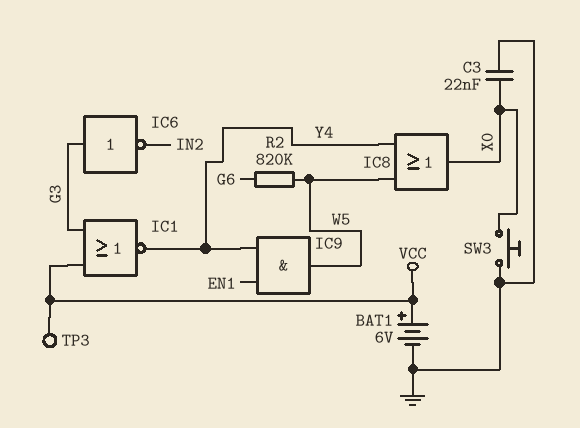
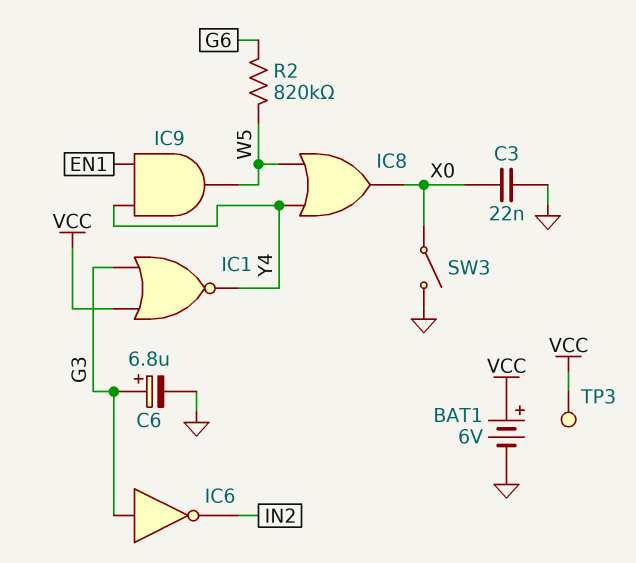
C6: none -> 6.8uF (plus G3, minus GND)
SW3: button (GND, X0) -> switch (GND, X0)

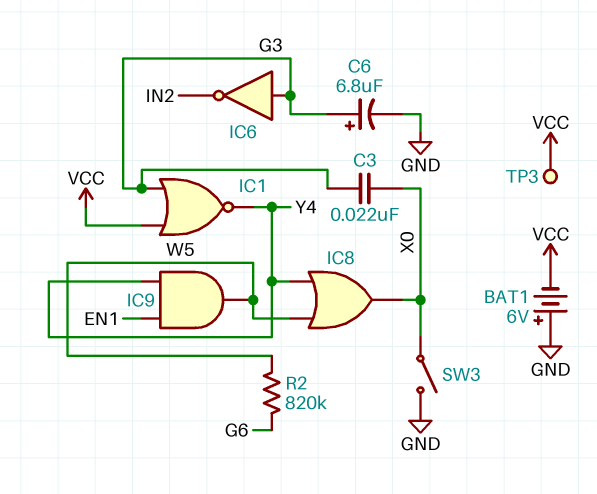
BAT1: 6V (plus VCC, minus GND) -> 6V (plus GND, minus VCC)
C3: 22nF (GND, X0) -> 22nF (G3, X0)

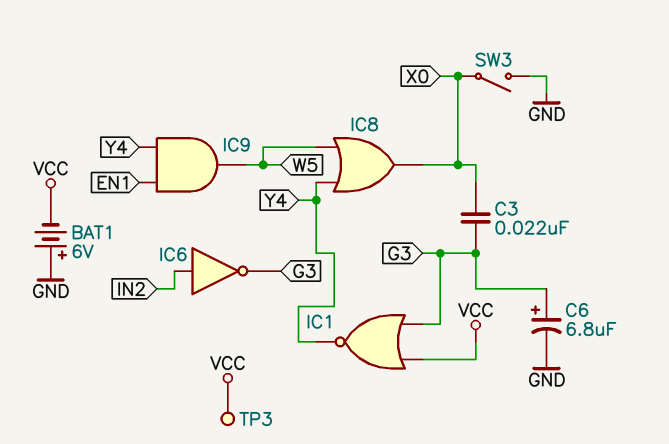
IC6: NOT (in G3, out IN2) -> NOT (in IN2, out G3)
R2: 820k (G6, W5) -> none

